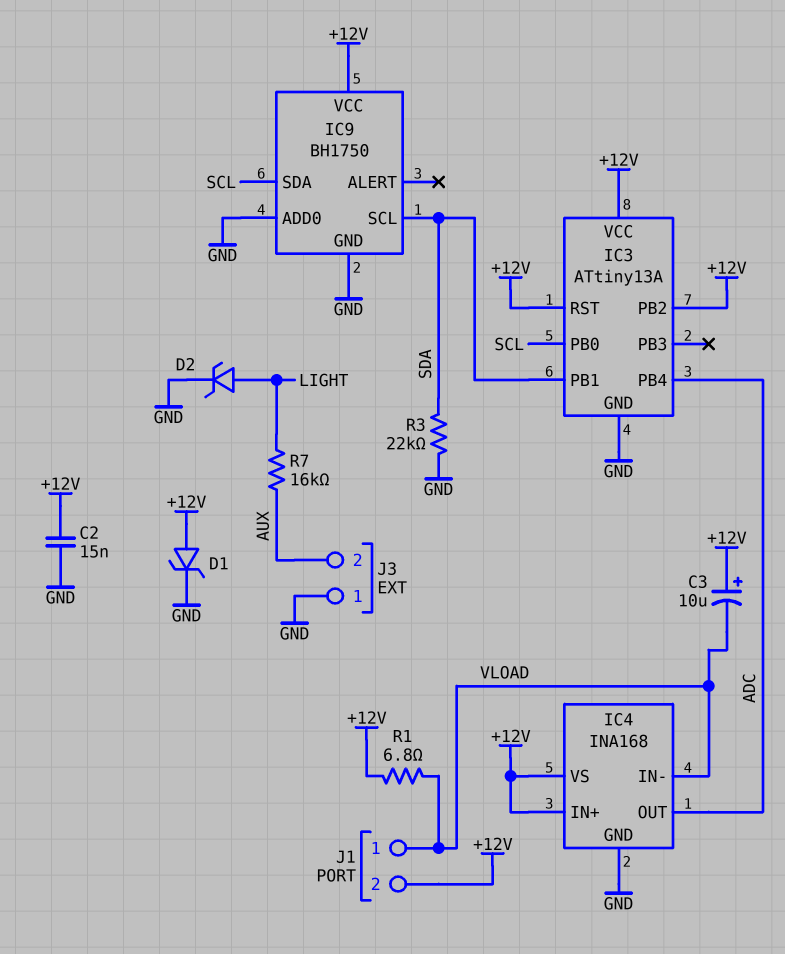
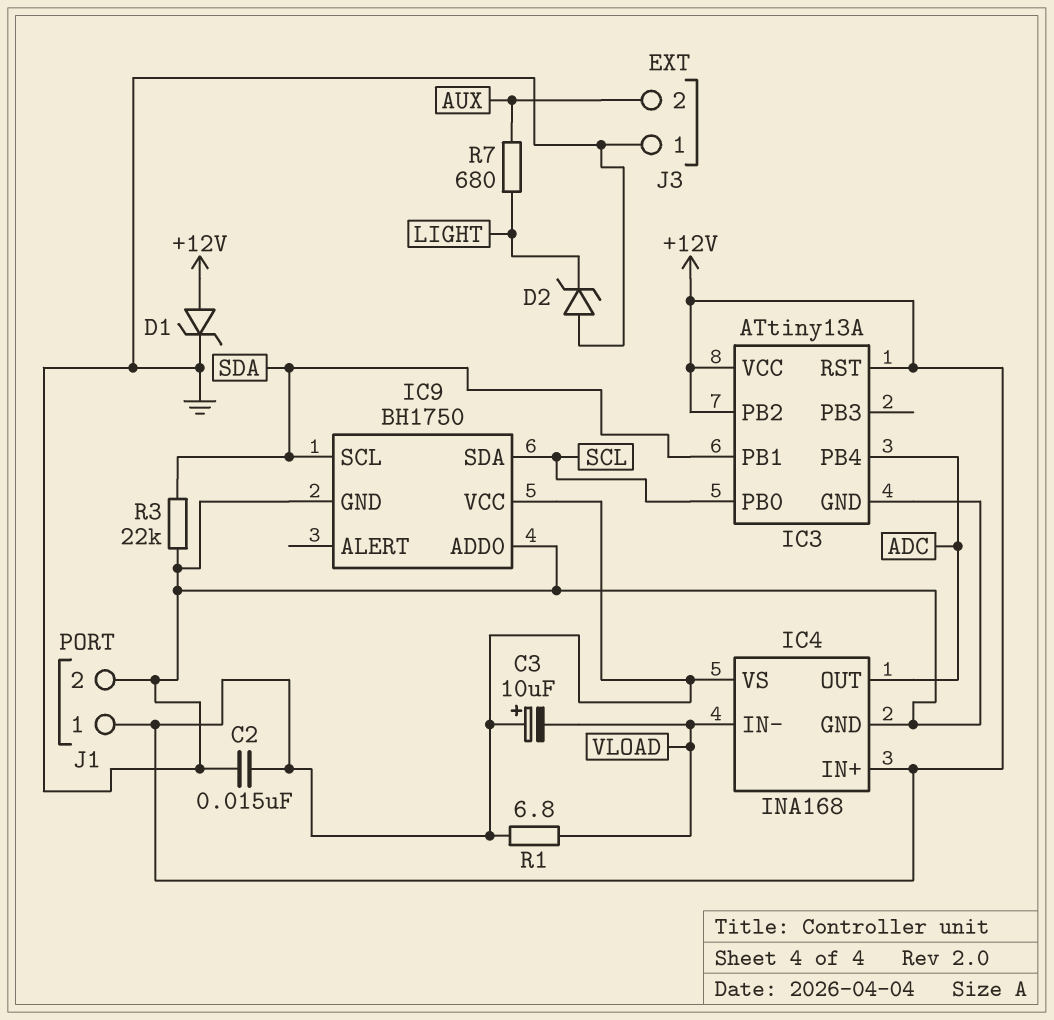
D2: zener (A LIGHT, K GND) -> zener (A GND, K LIGHT)
J1 pin 1: VLOAD -> +12V
J1 pin 2: +12V -> GND
R7: 16k (AUX, LIGHT) -> 680 (AUX, LIGHT)

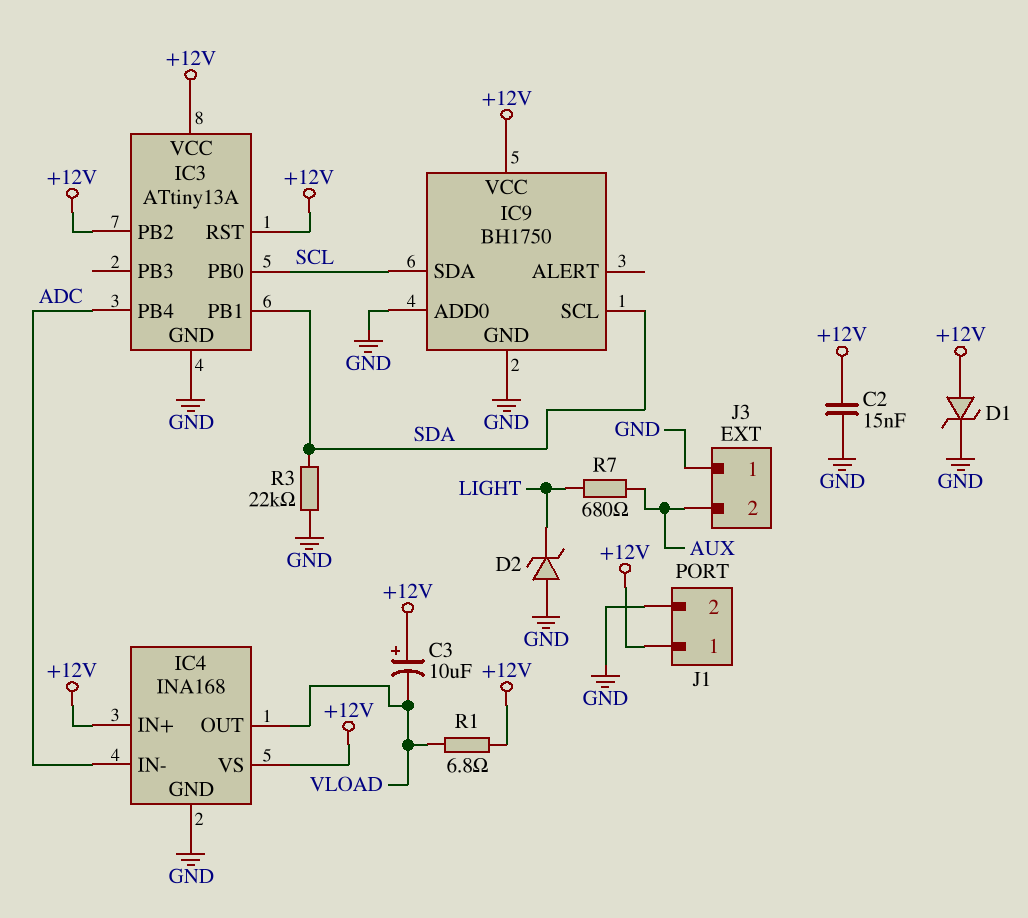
IC4 pin IN-: VLOAD -> ADC
IC4 pin OUT: ADC -> VLOAD

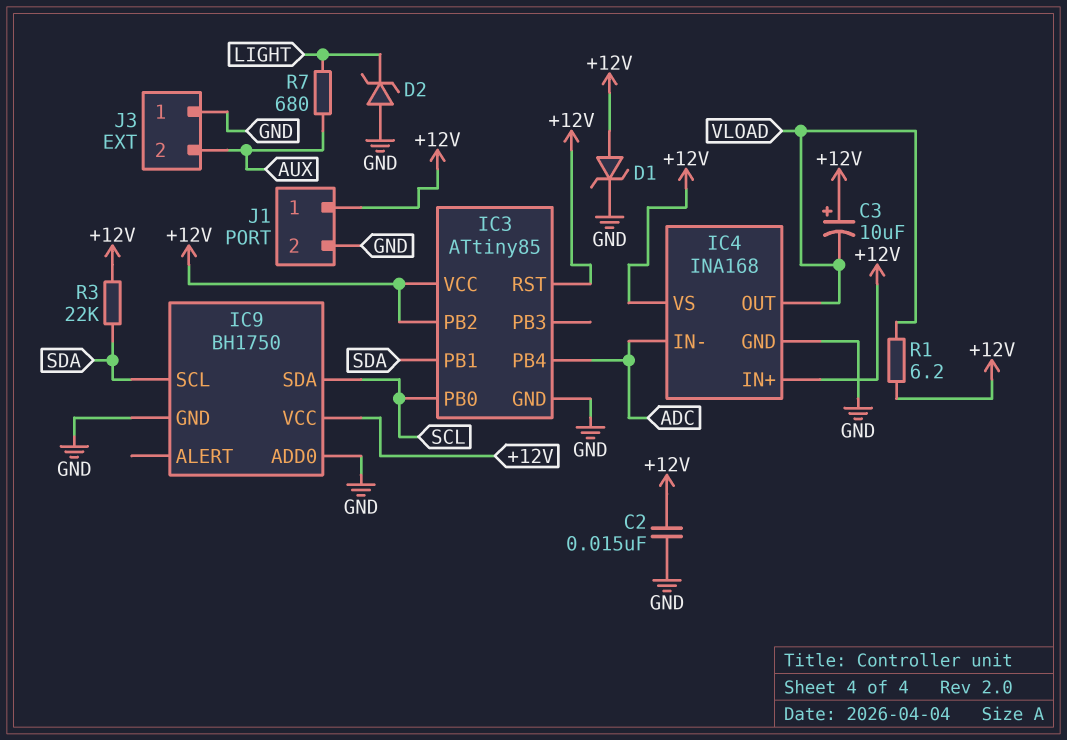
IC3: ATtiny13A -> ATtiny85
R1: 6.8 (+12V, VLOAD) -> 6.2 (+12V, VLOAD)
R3: 22k (GND, SDA) -> 22k (+12V, SDA)

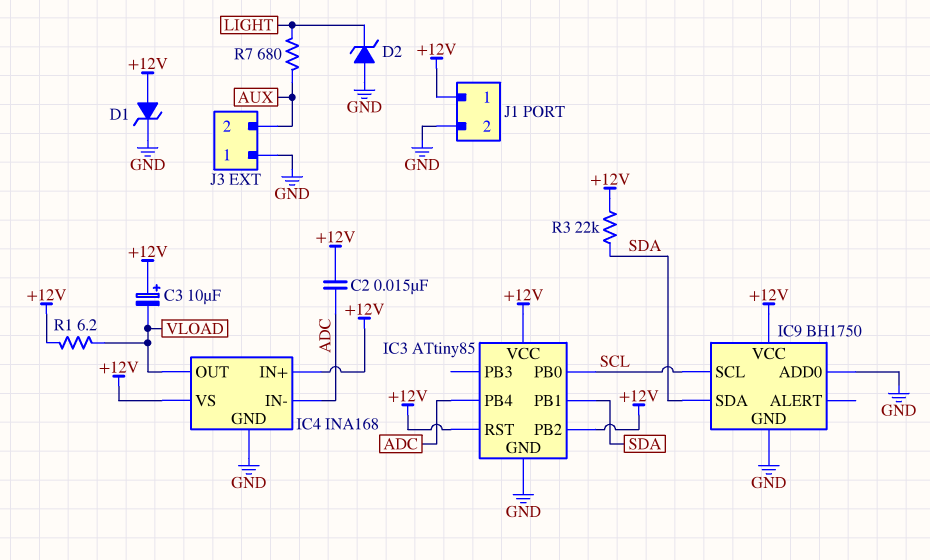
C2: 15nF (+12V, GND) -> 15nF (+12V, ADC)
IC9 pin SCL: SDA -> SCL
IC9 pin SDA: SCL -> SDA

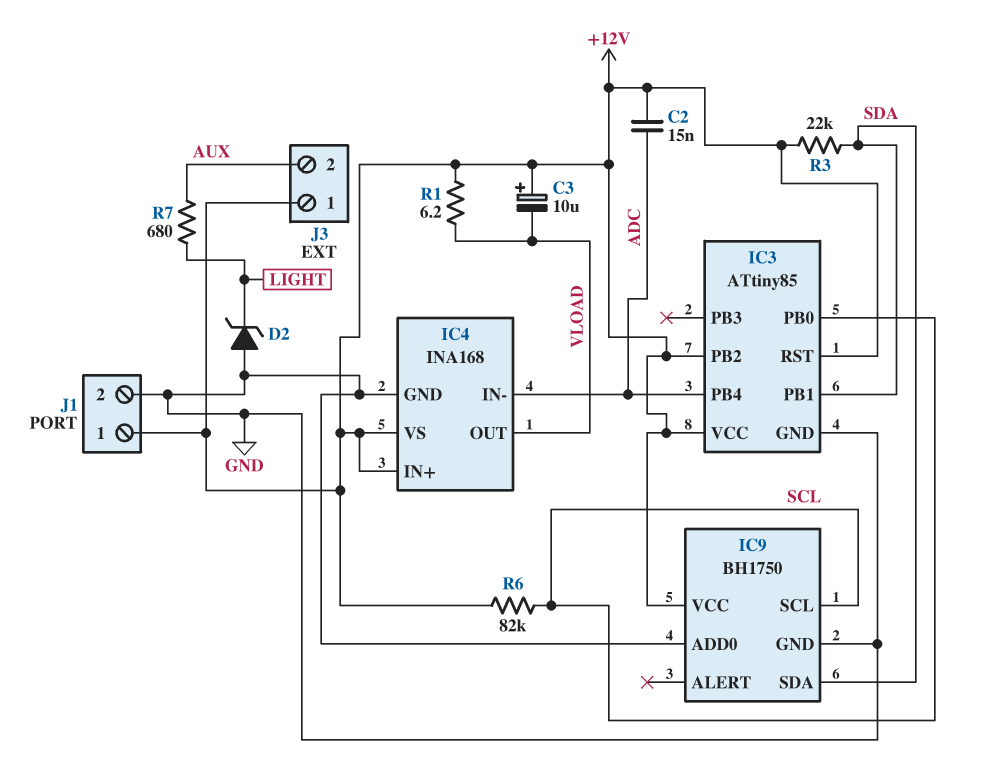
D1: zener (A +12V, K GND) -> none
J3 pin 1: GND -> +12V
R6: none -> 82k (+12V, SCL)

